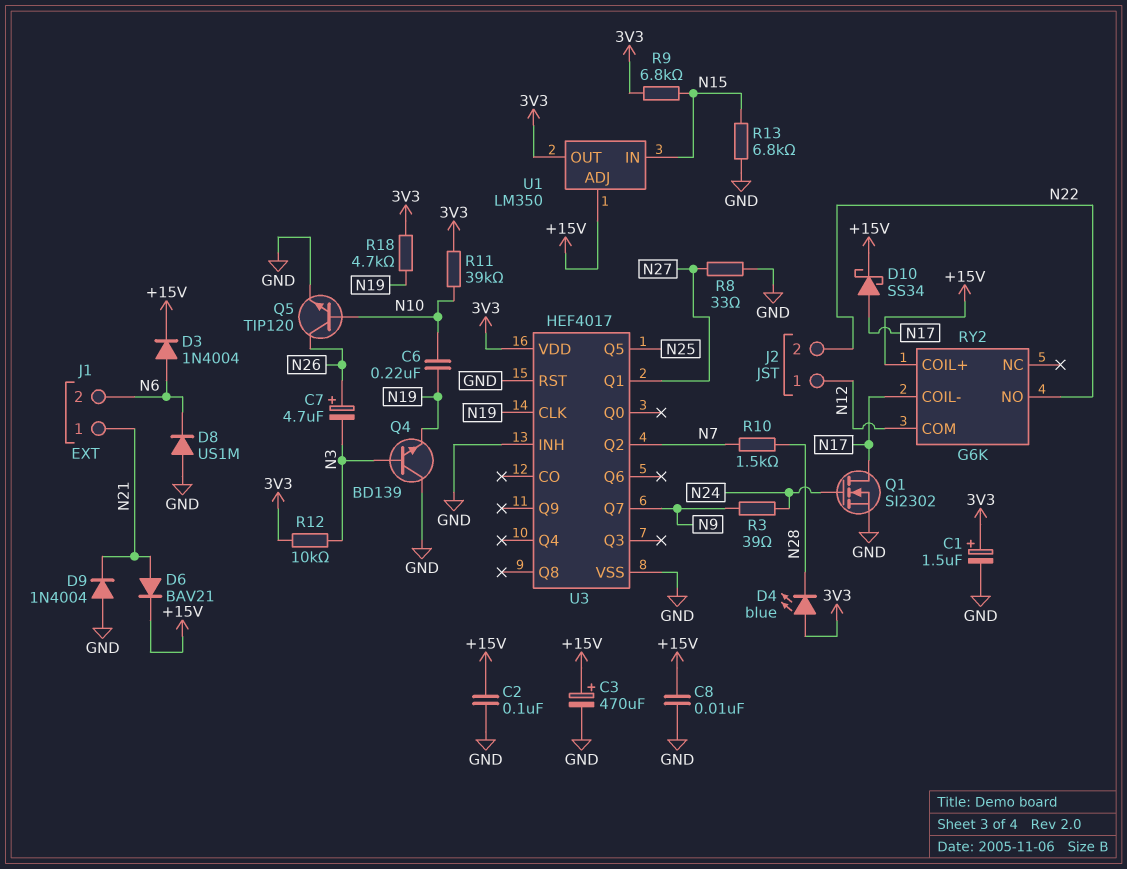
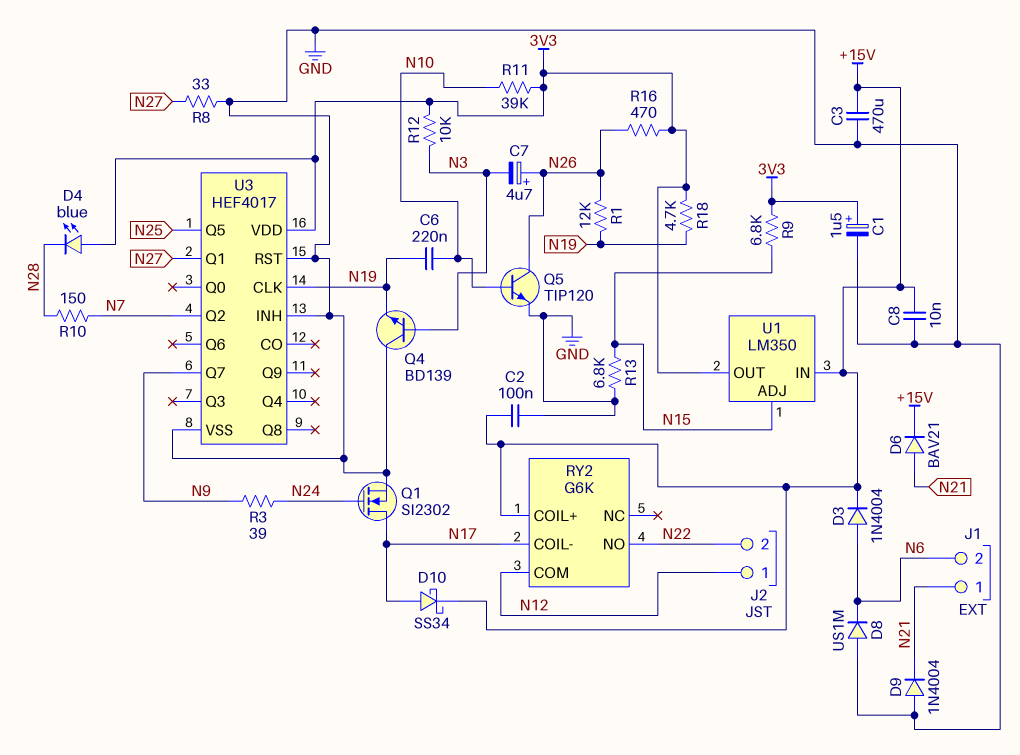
C3: 470uF (plus +15V, minus GND) -> 470uF (+15V, GND)
R1: none -> 12k (N19, N26)
R10: 1.5k (N7, N28) -> 150 (N7, N28)
R16: none -> 470 (3V3, N26)
U1 pin ADJ: +15V -> N15
U1 pin IN: N15 -> +15V

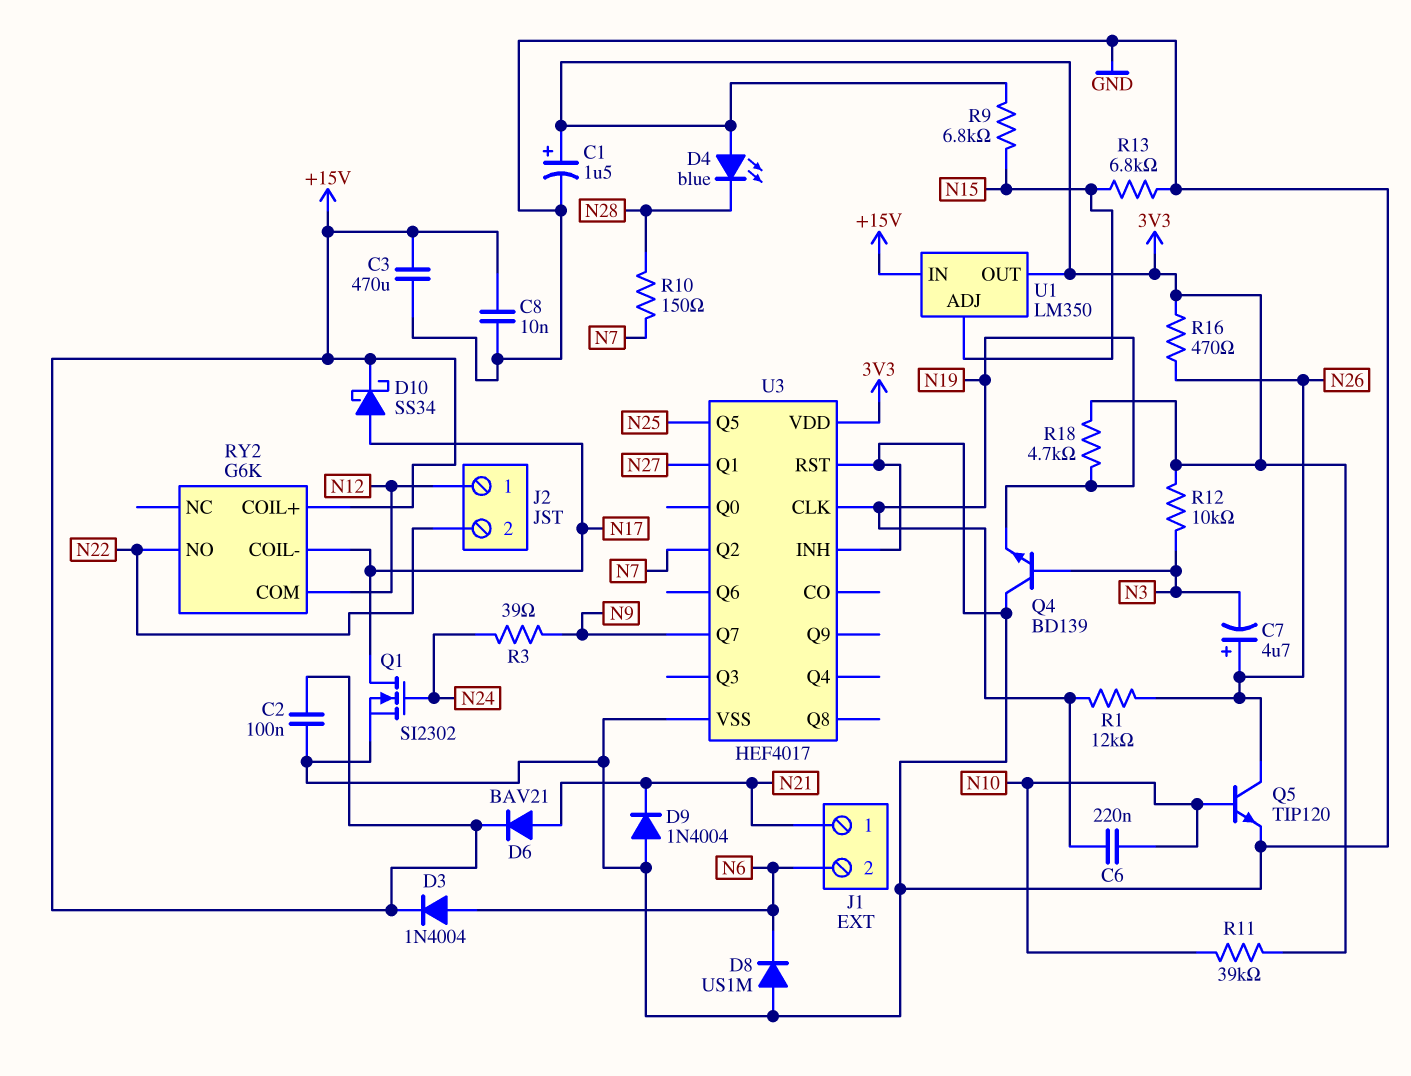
R8: 33 (GND, N27) -> none

